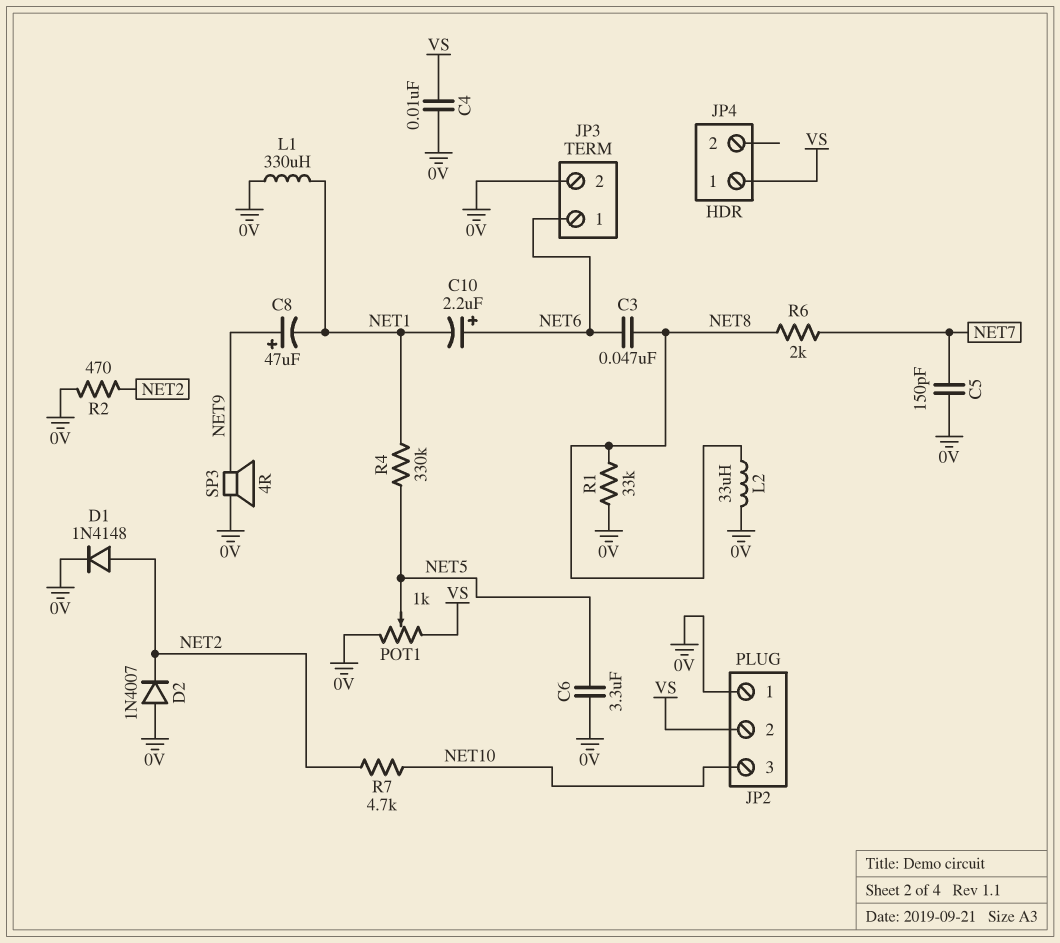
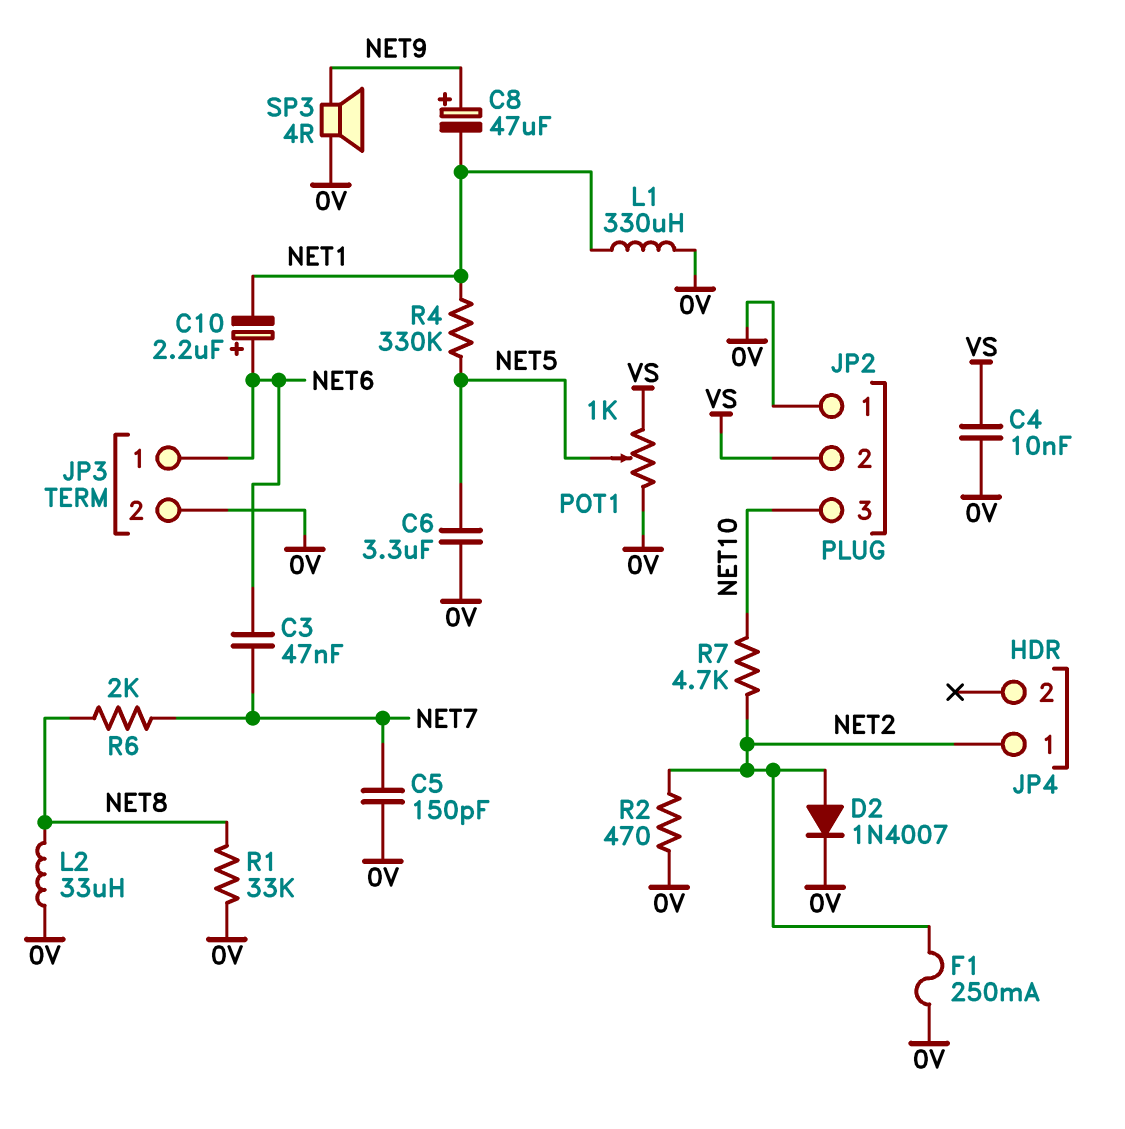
C3: 47nF (NET6, NET8) -> 47nF (NET6, NET7)
D1: diode 1N4148 (A NET2, K 0V) -> none
D2: diode 1N4007 (A 0V, K NET2) -> diode 1N4007 (A NET2, K 0V)
F1: none -> 250mA (0V, NET2)
JP4 pin 1: VS -> NET2

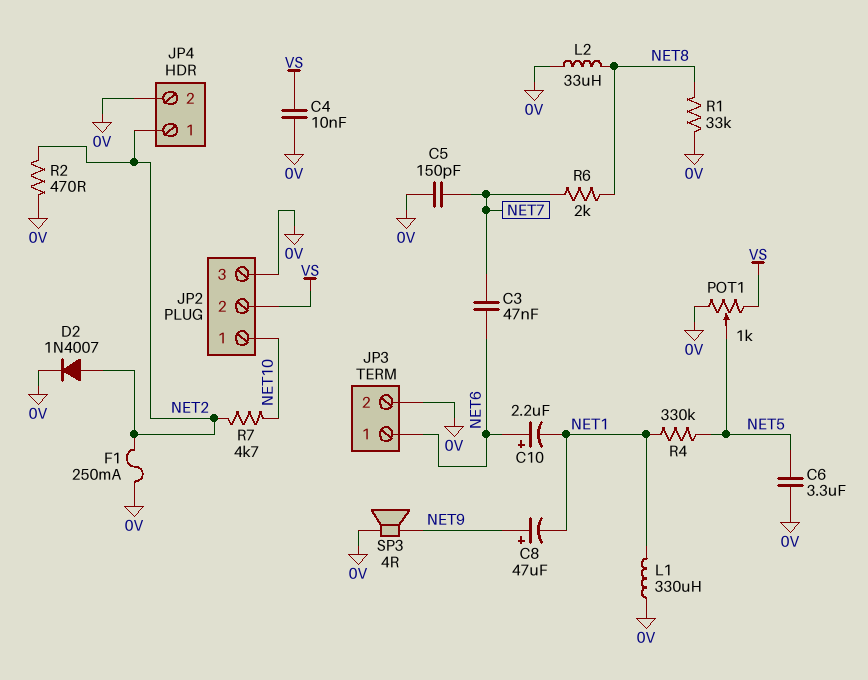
JP2 pin 1: 0V -> NET10
JP2 pin 3: NET10 -> 0V
JP4 pin 2: none -> 0V

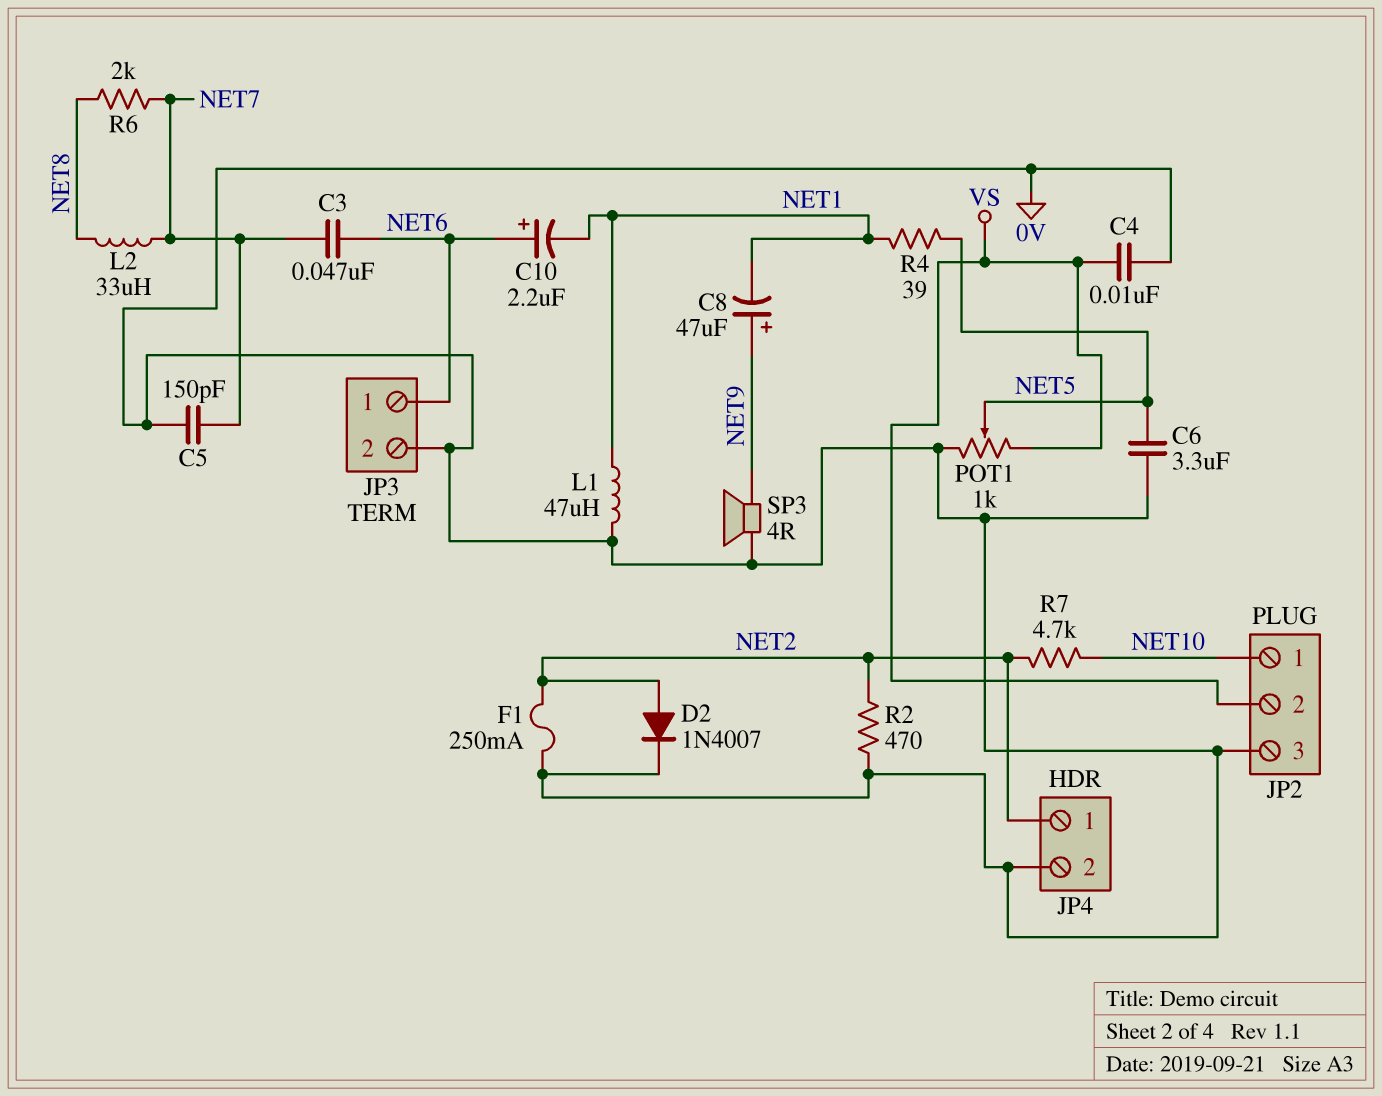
L1: 330uH (0V, NET1) -> 47uH (0V, NET1)
L2: 33uH (0V, NET8) -> 33uH (NET7, NET8)
R1: 33k (0V, NET8) -> none
R4: 330k (NET1, NET5) -> 39 (NET1, NET5)

